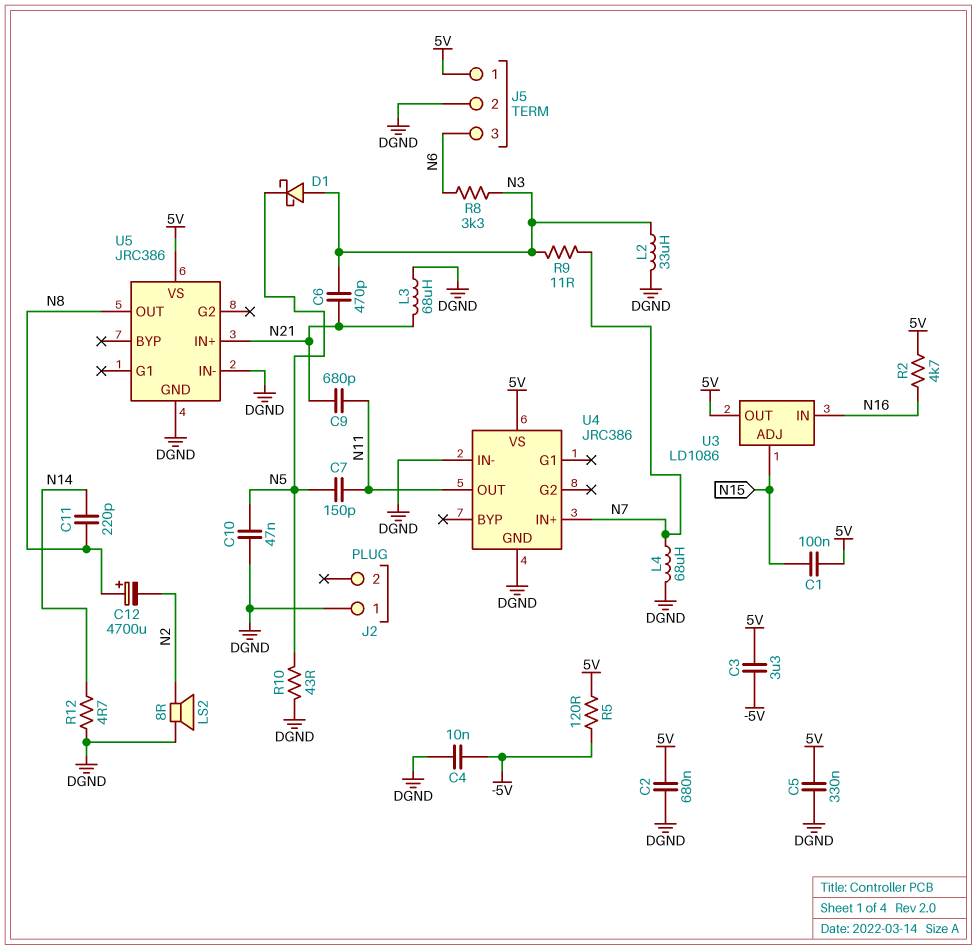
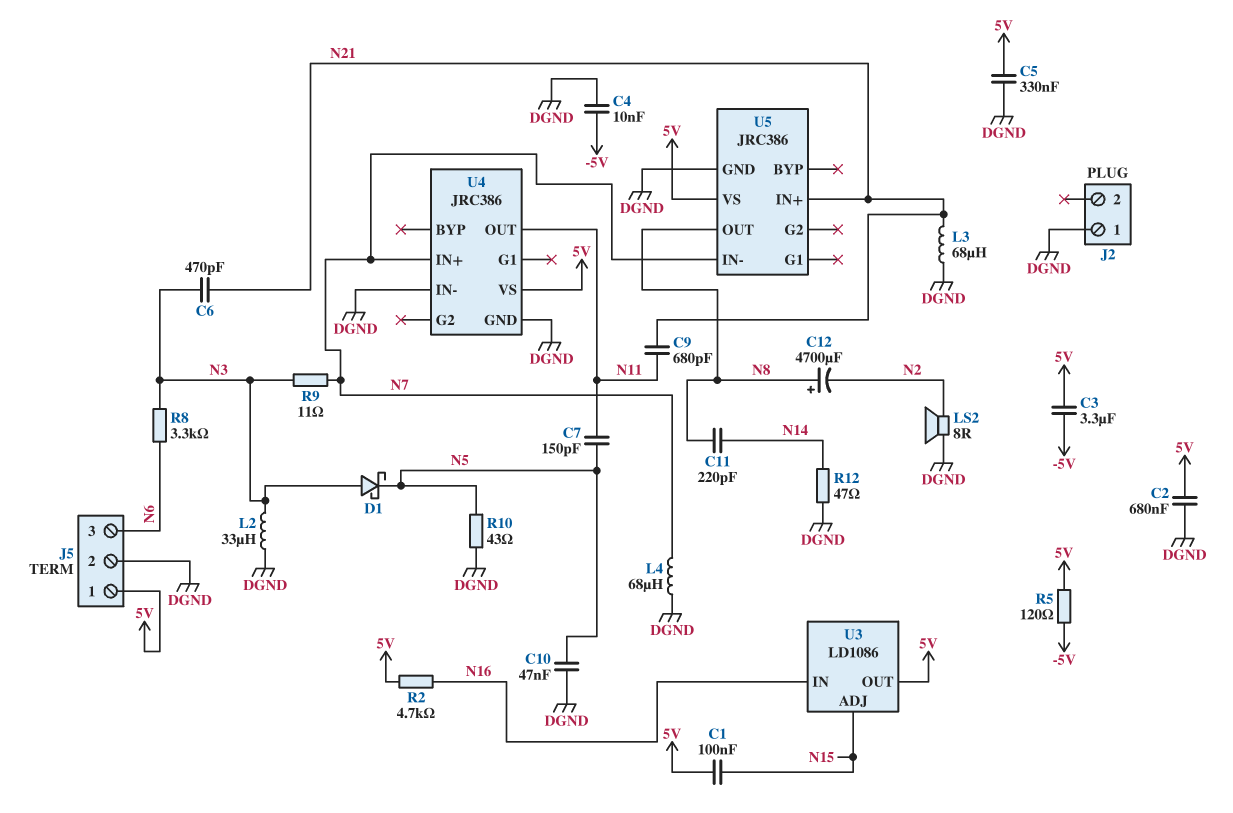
R12: 4.7 (DGND, N14) -> 47 (DGND, N14)
U5 pin IN-: DGND -> N7

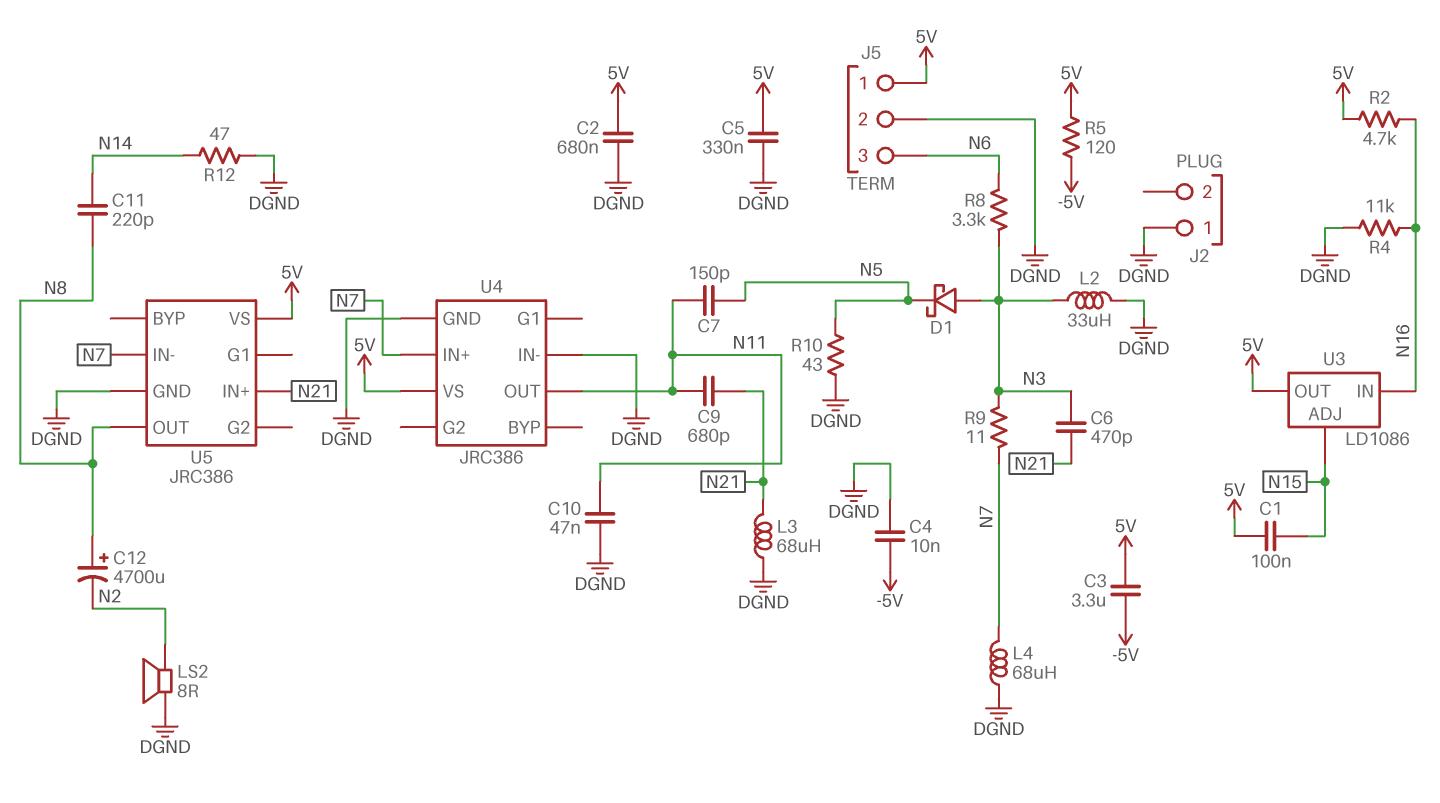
C10: 47nF (DGND, N5) -> 47nF (DGND, N11)
R4: none -> 11k (DGND, N16)

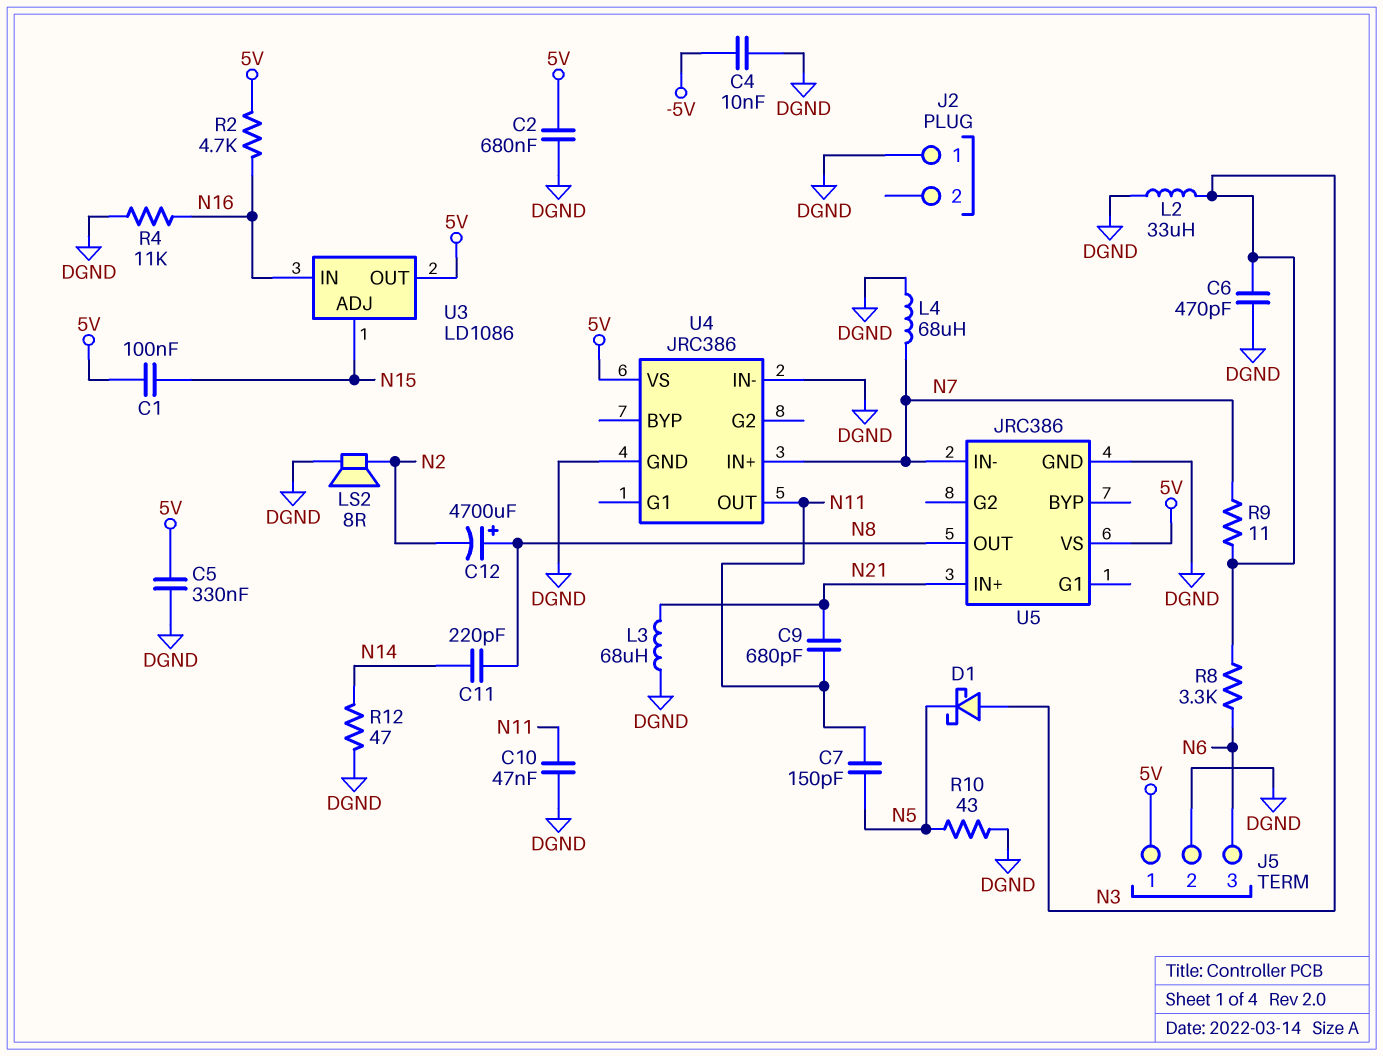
C3: 3.3uF (-5V, 5V) -> none
C6: 470pF (N3, N21) -> 470pF (DGND, N3)
R5: 120 (-5V, 5V) -> none

